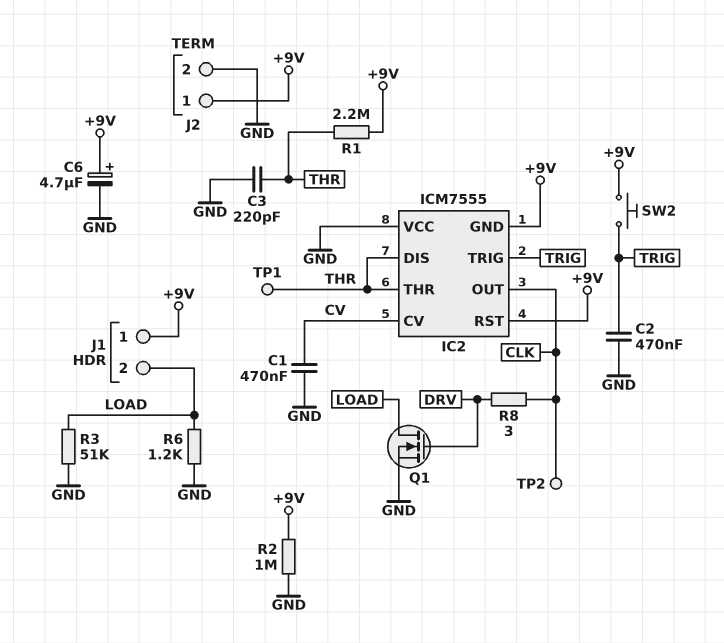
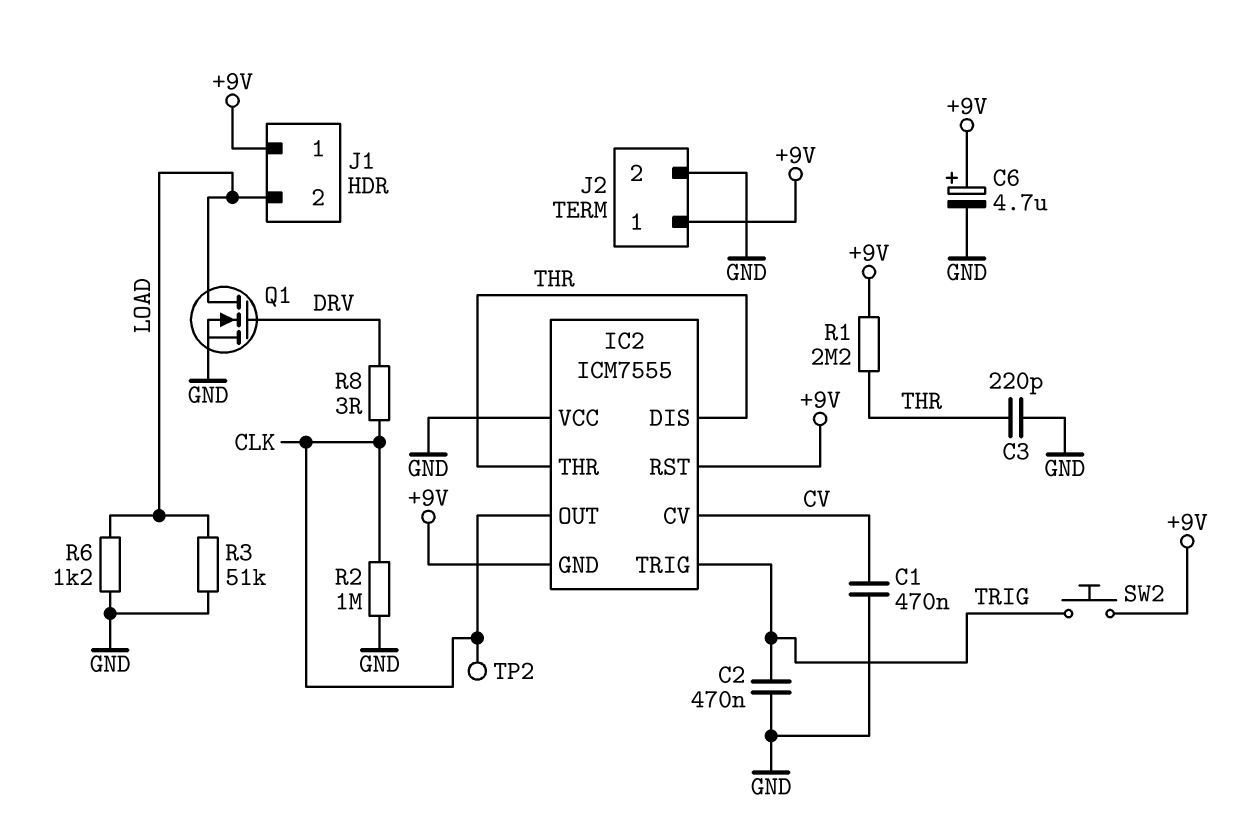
R2: 1M (+9V, GND) -> 1M (CLK, GND)
TP1: test point (THR) -> none

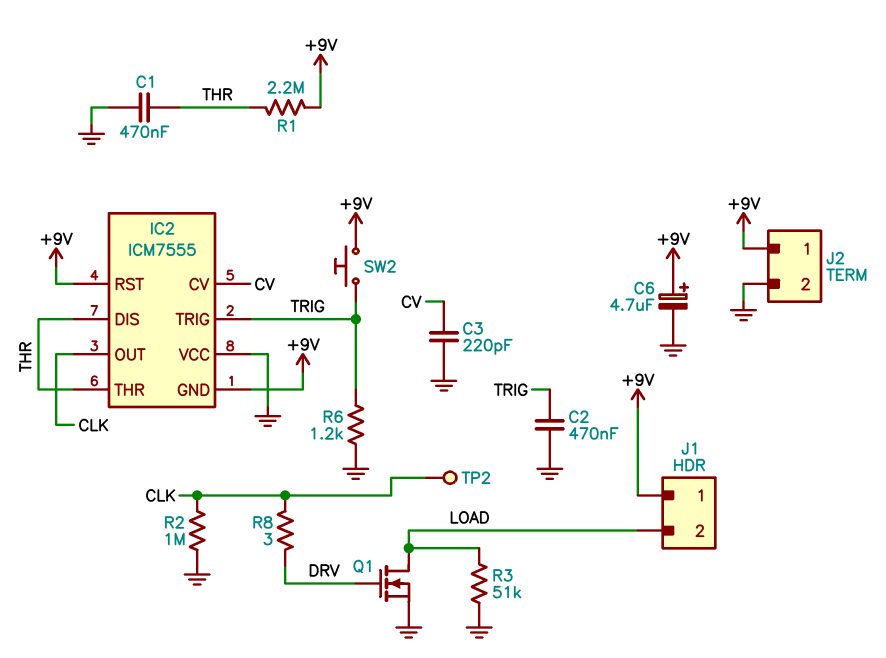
C1: 470nF (CV, GND) -> 470nF (GND, THR)
C3: 220pF (GND, THR) -> 220pF (CV, GND)
R6: 1.2k (GND, LOAD) -> 1.2k (GND, TRIG)

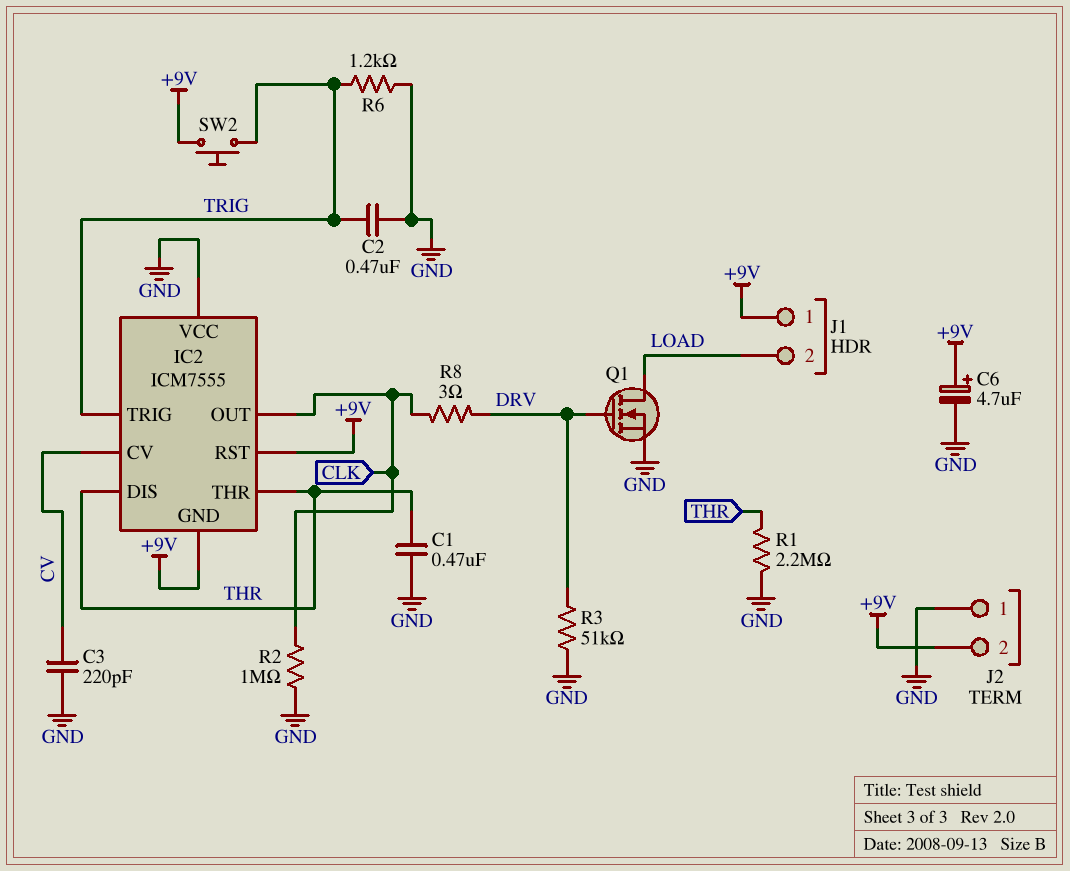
J2 pin 1: +9V -> GND
J2 pin 2: GND -> +9V
R1: 2.2M (+9V, THR) -> 2.2M (GND, THR)
R3: 51k (GND, LOAD) -> 51k (DRV, GND)
TP2: test point (CLK) -> none

